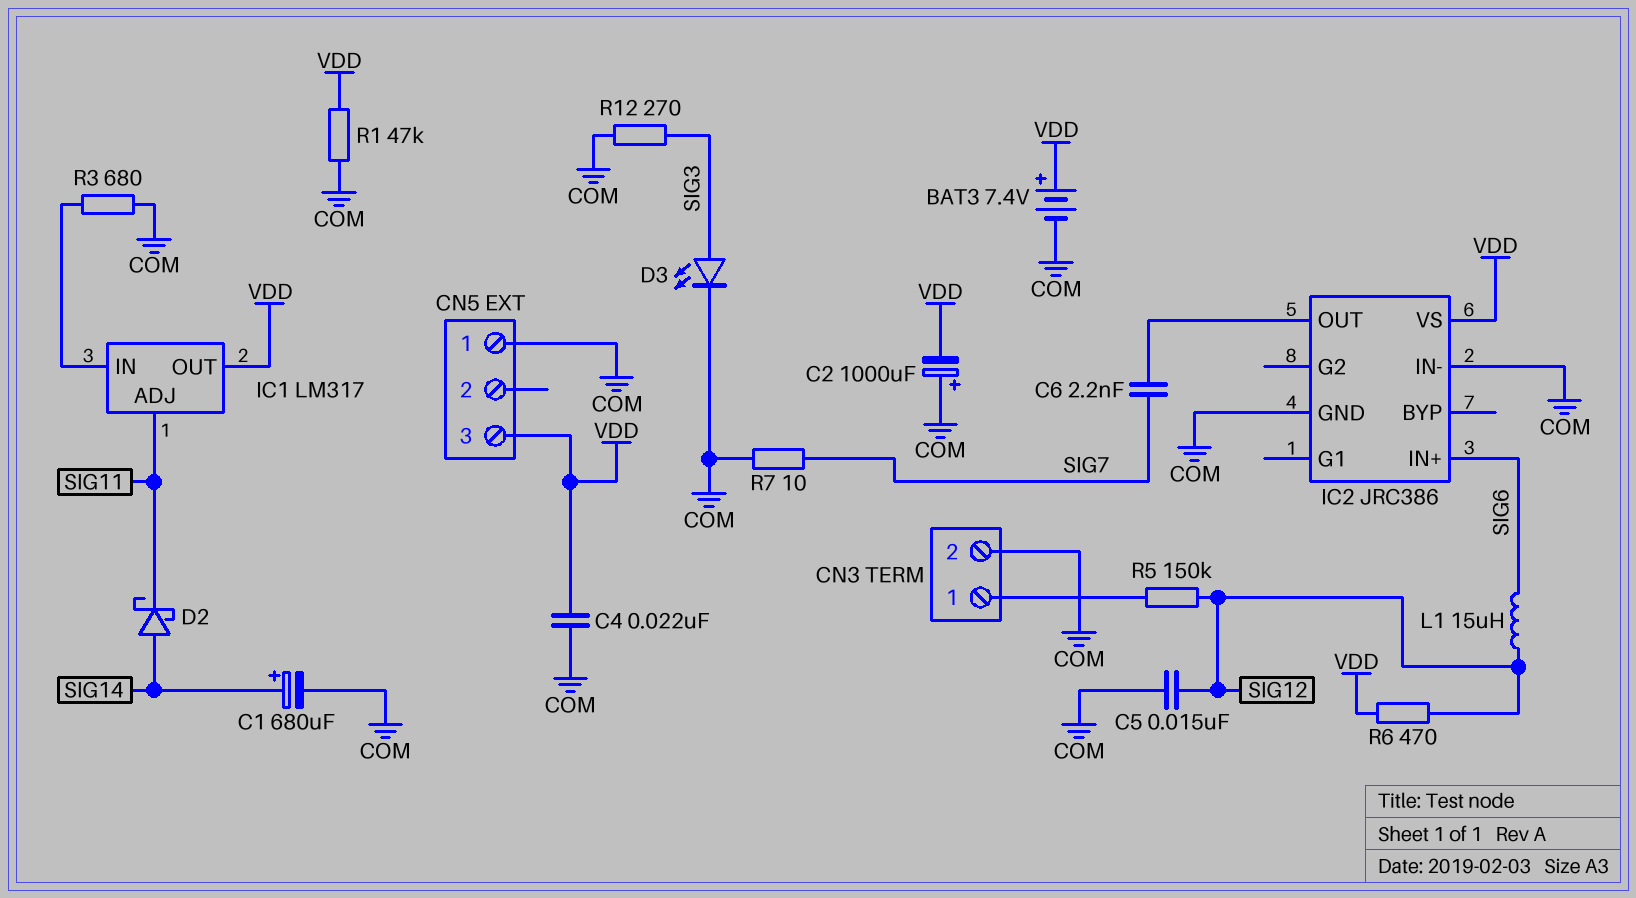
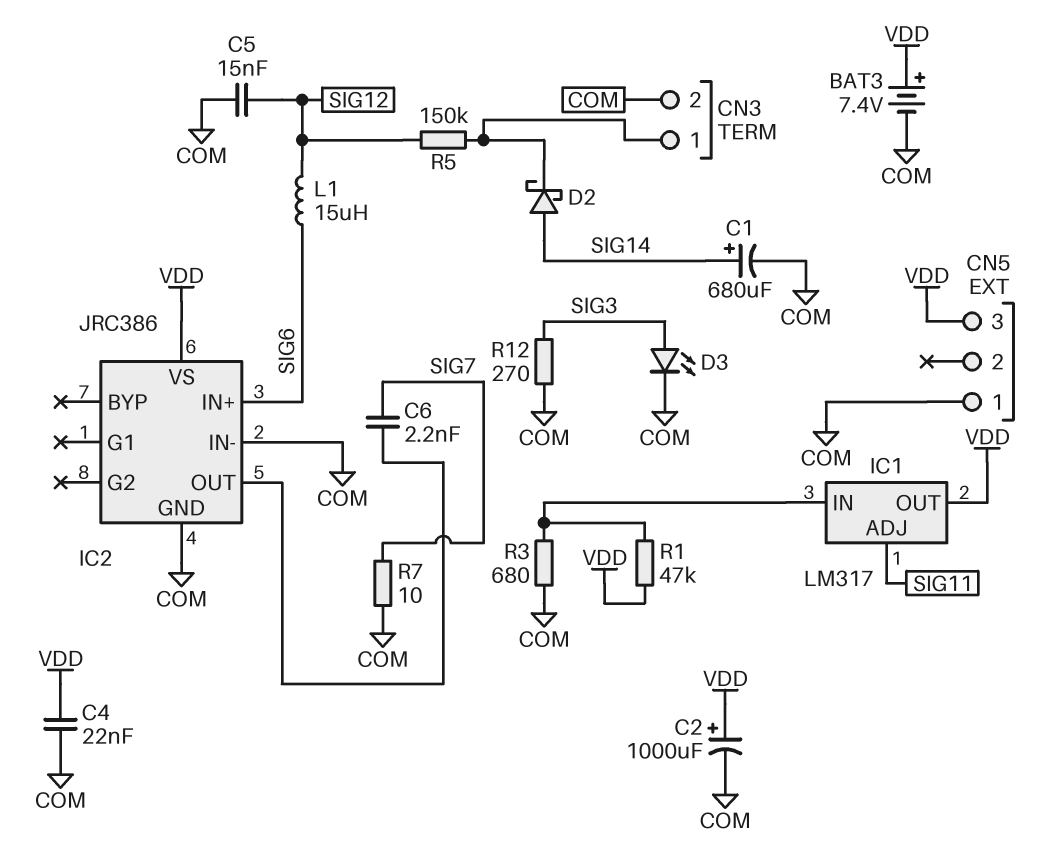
C2: 1000uF (plus COM, minus VDD) -> 1000uF (plus VDD, minus COM)
D2: schottky (A SIG14, K SIG11) -> schottky (A SIG14, K CN3/1)
R1: 47k (COM, VDD) -> 47k (IC1/IN, VDD)
R6: 470 (SIG12, VDD) -> none

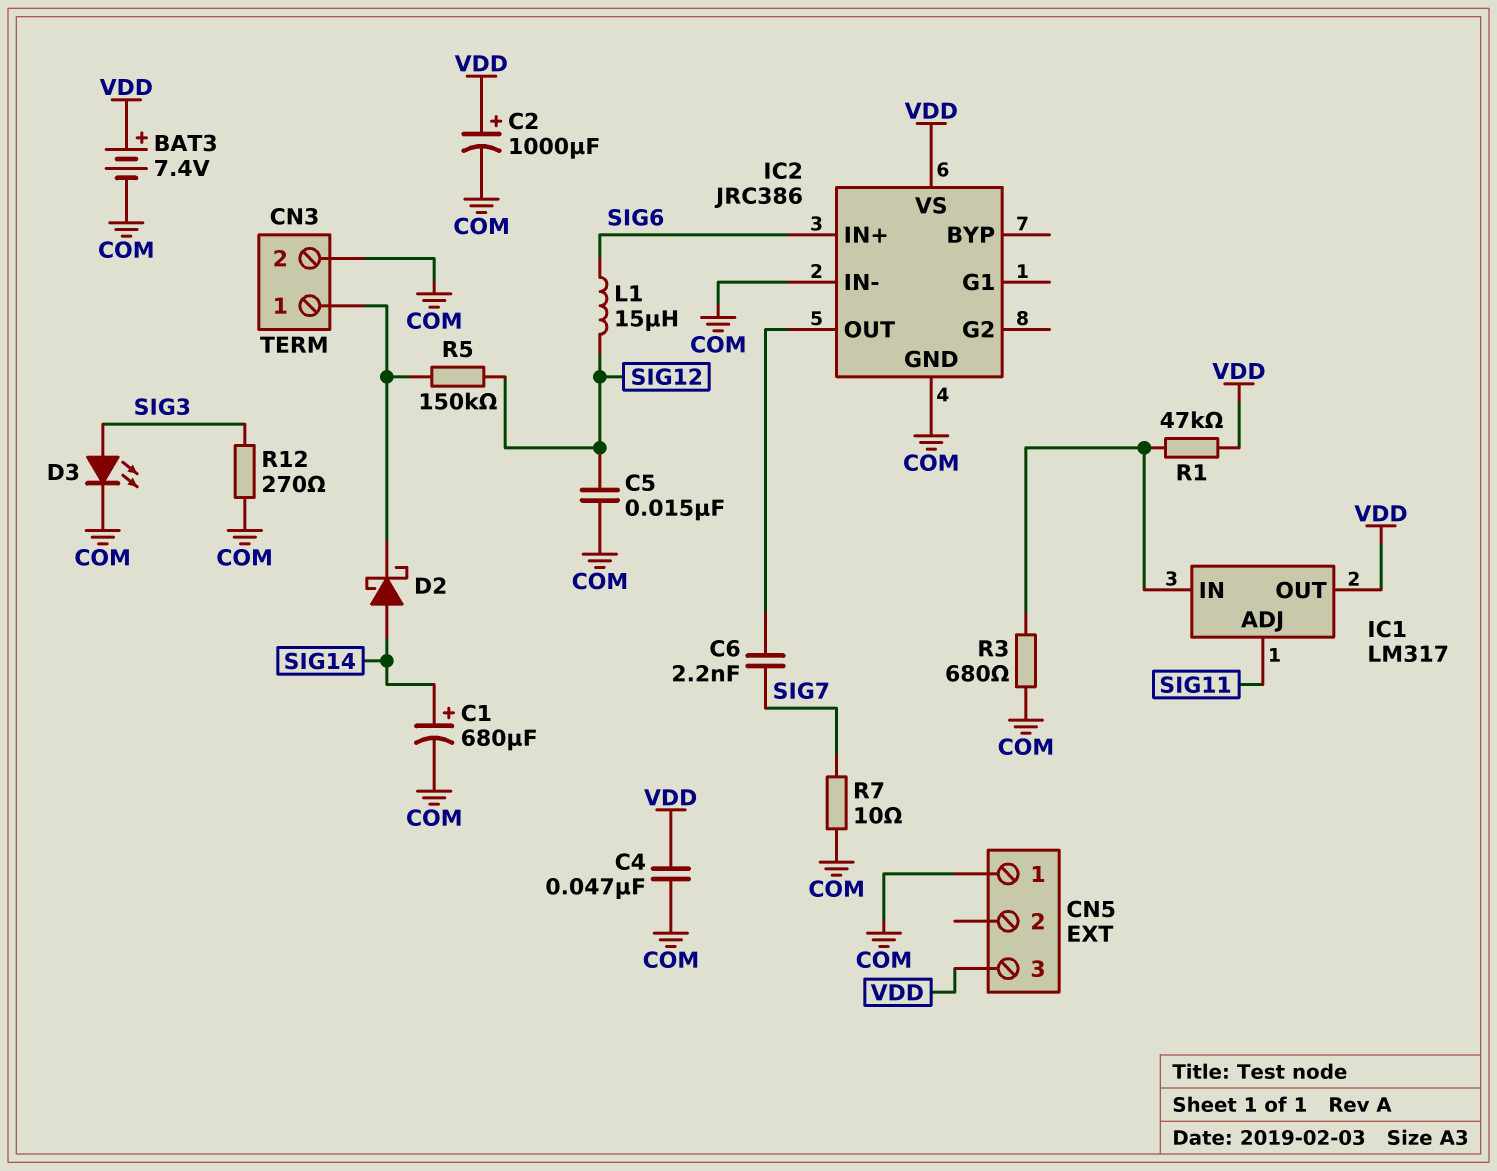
C4: 22nF (COM, VDD) -> 47nF (COM, VDD)

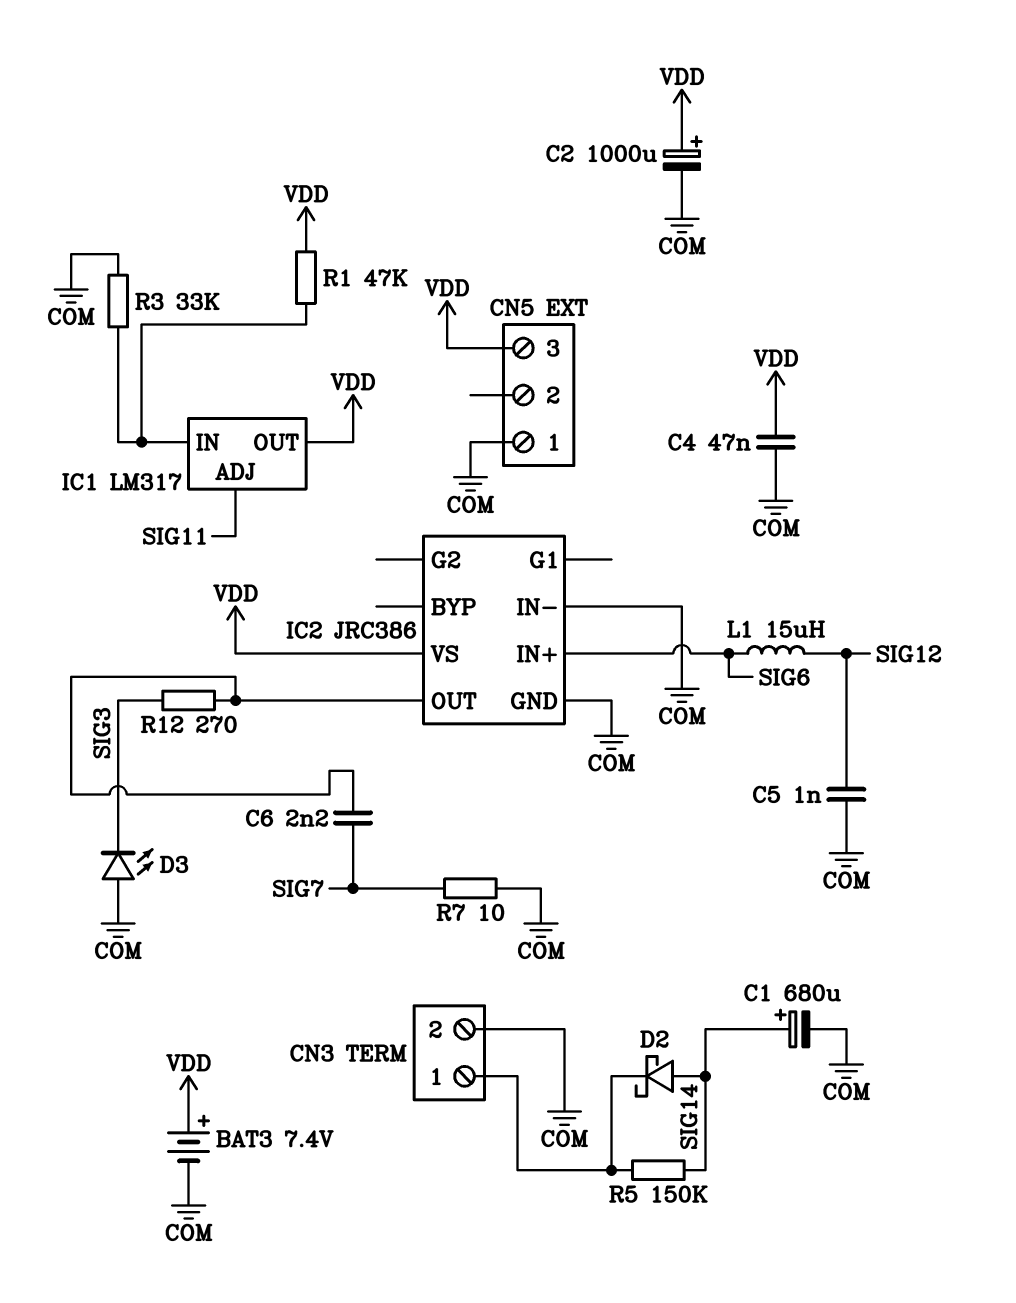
C5: 15nF (COM, SIG12) -> 1nF (COM, SIG12)
D3: LED (A SIG3, K COM) -> LED (A COM, K SIG3)
R3: 680 (COM, IC1/IN) -> 33k (COM, IC1/IN)
R5: 150k (CN3/1, SIG12) -> 150k (CN3/1, SIG14)
R12: 270 (COM, SIG3) -> 270 (IC2/OUT, SIG3)

